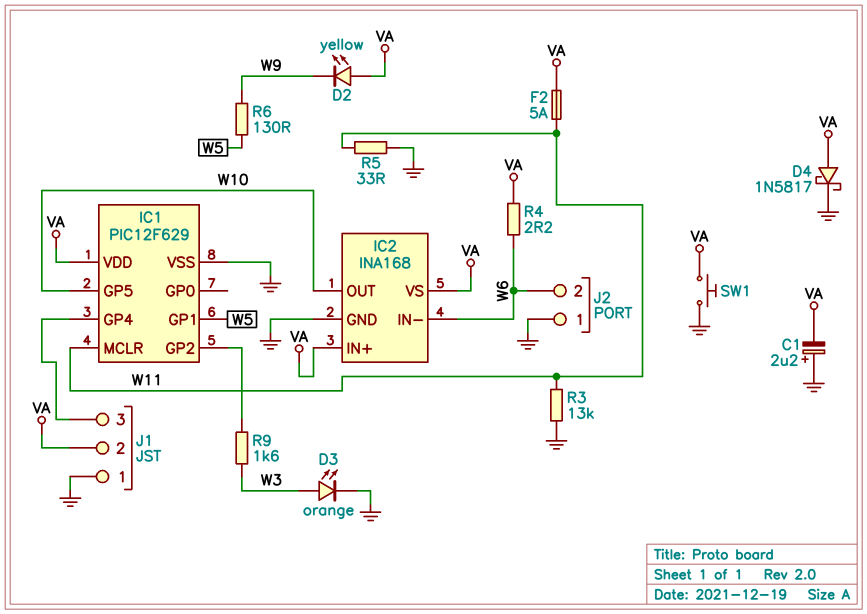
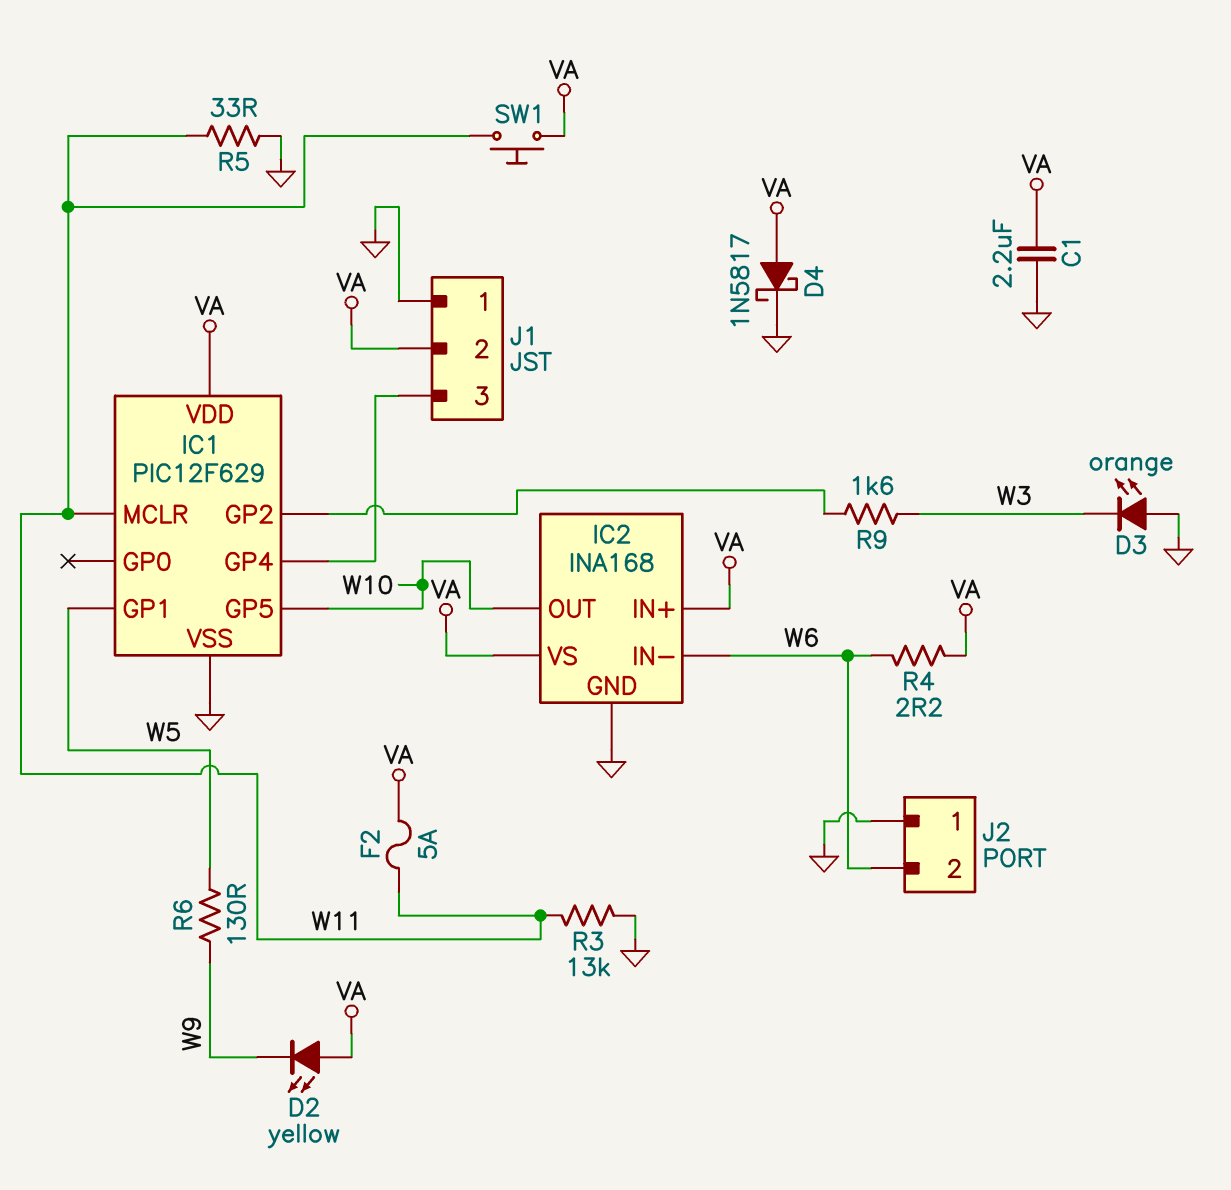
C1: 2.2uF (plus GND, minus VA) -> 2.2uF (GND, VA)
D3: LED orange (A W3, K GND) -> LED orange (A GND, K W3)
SW1: button (GND, VA) -> button (VA, W11)

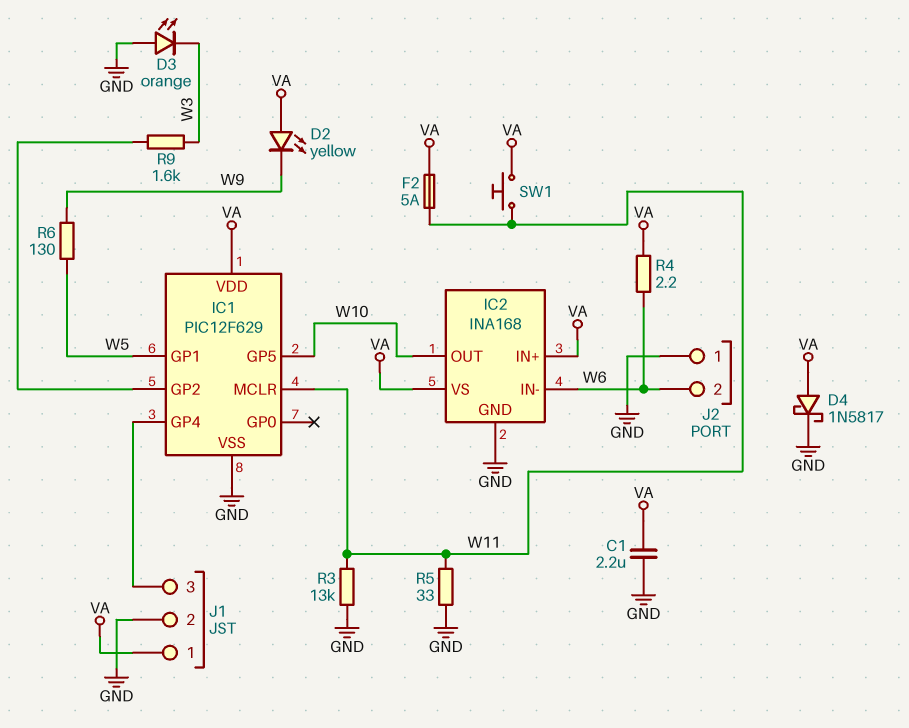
J1 pin 1: GND -> VA
J1 pin 2: VA -> GND

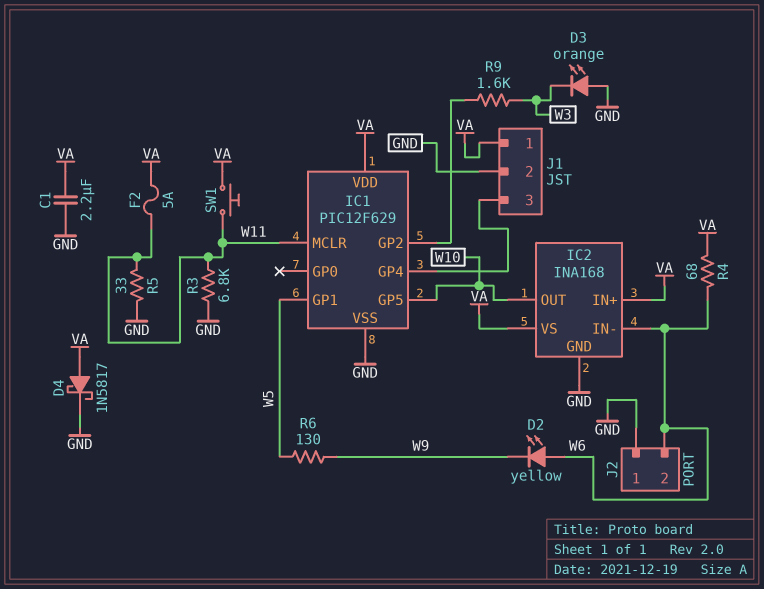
D2: LED yellow (A VA, K W9) -> LED yellow (A W6, K W9)
R3: 13k (GND, W11) -> 6.8k (GND, W11)
R4: 2.2 (VA, W6) -> 68 (VA, W6)

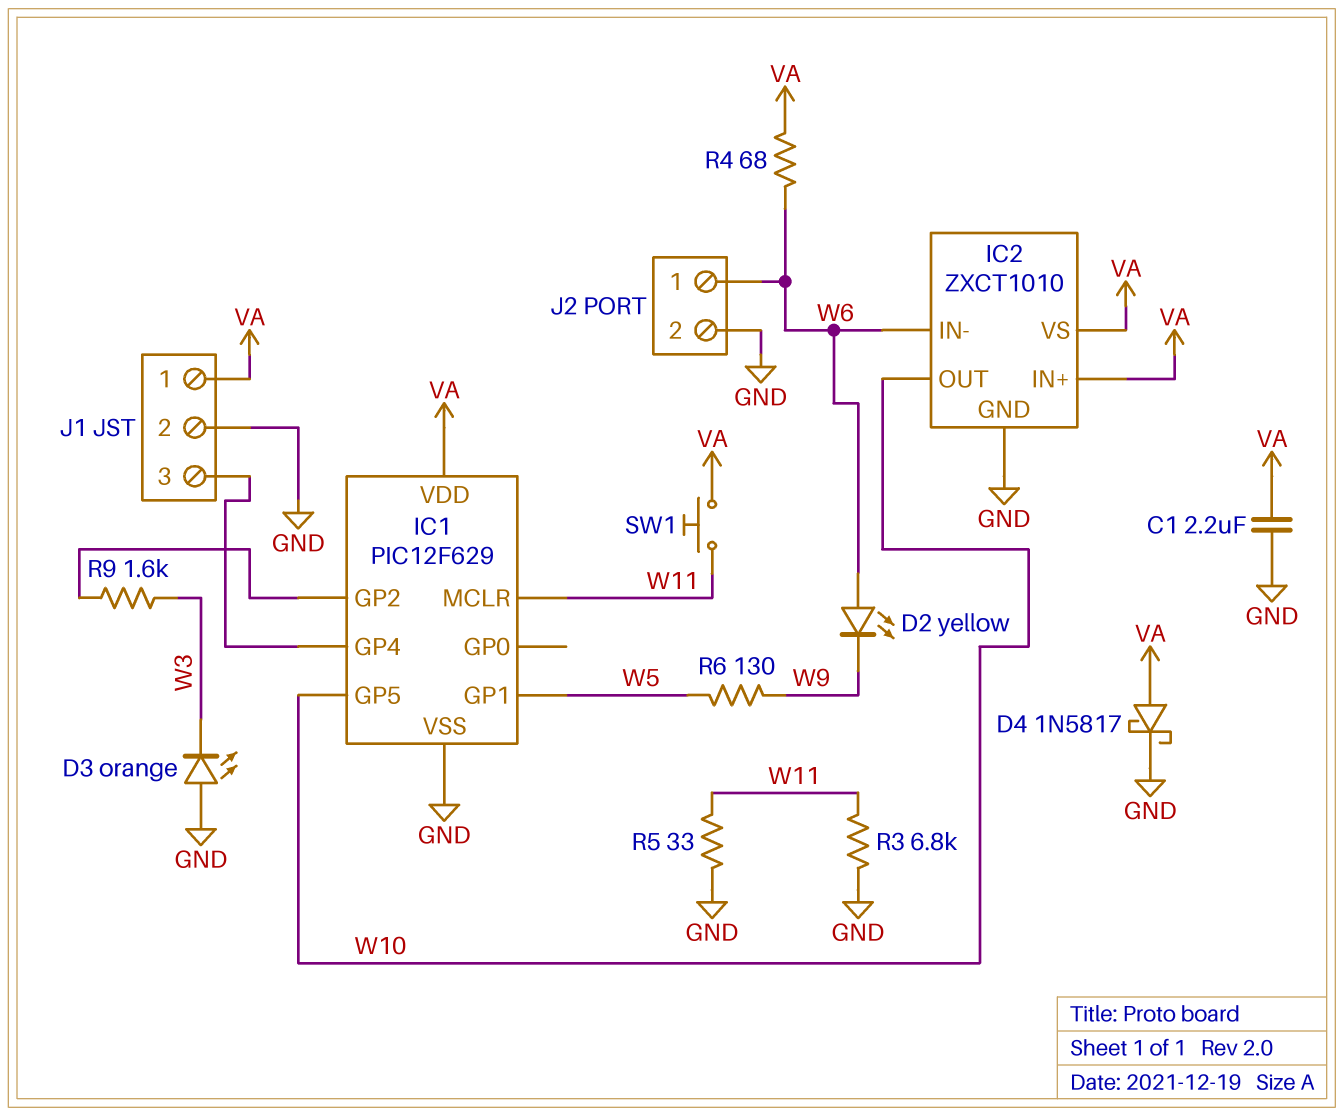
F2: 5A (VA, W11) -> none
IC2: INA168 -> ZXCT1010
J2 pin 1: GND -> W6
J2 pin 2: W6 -> GND

